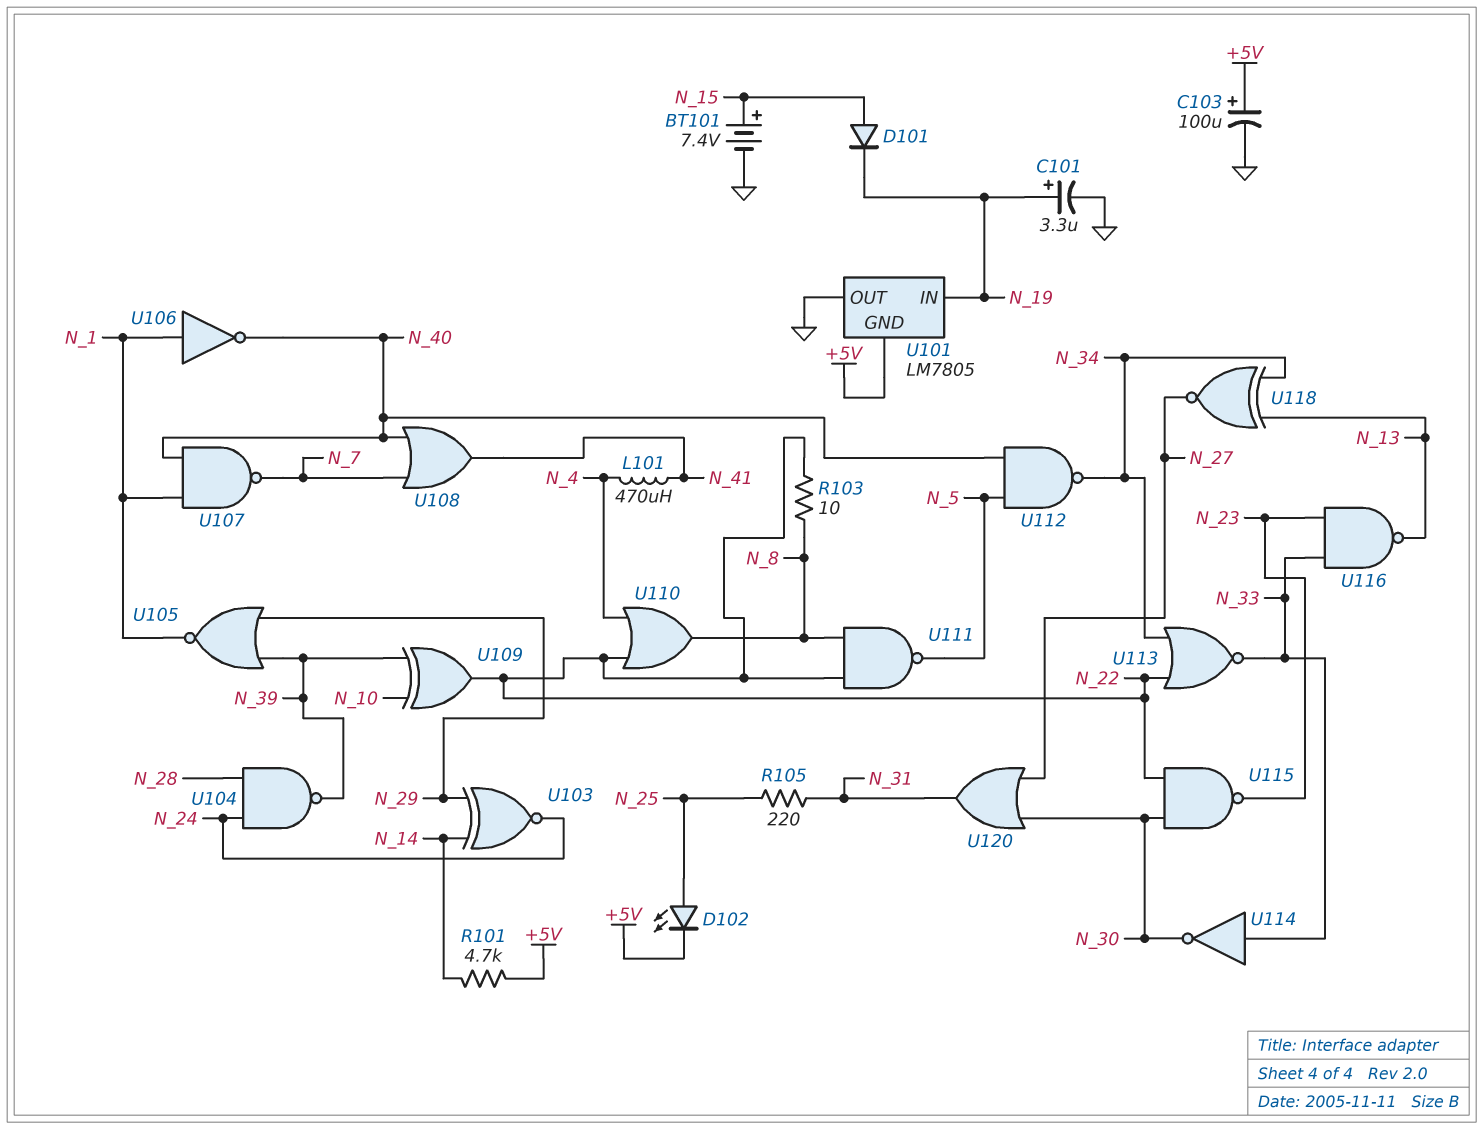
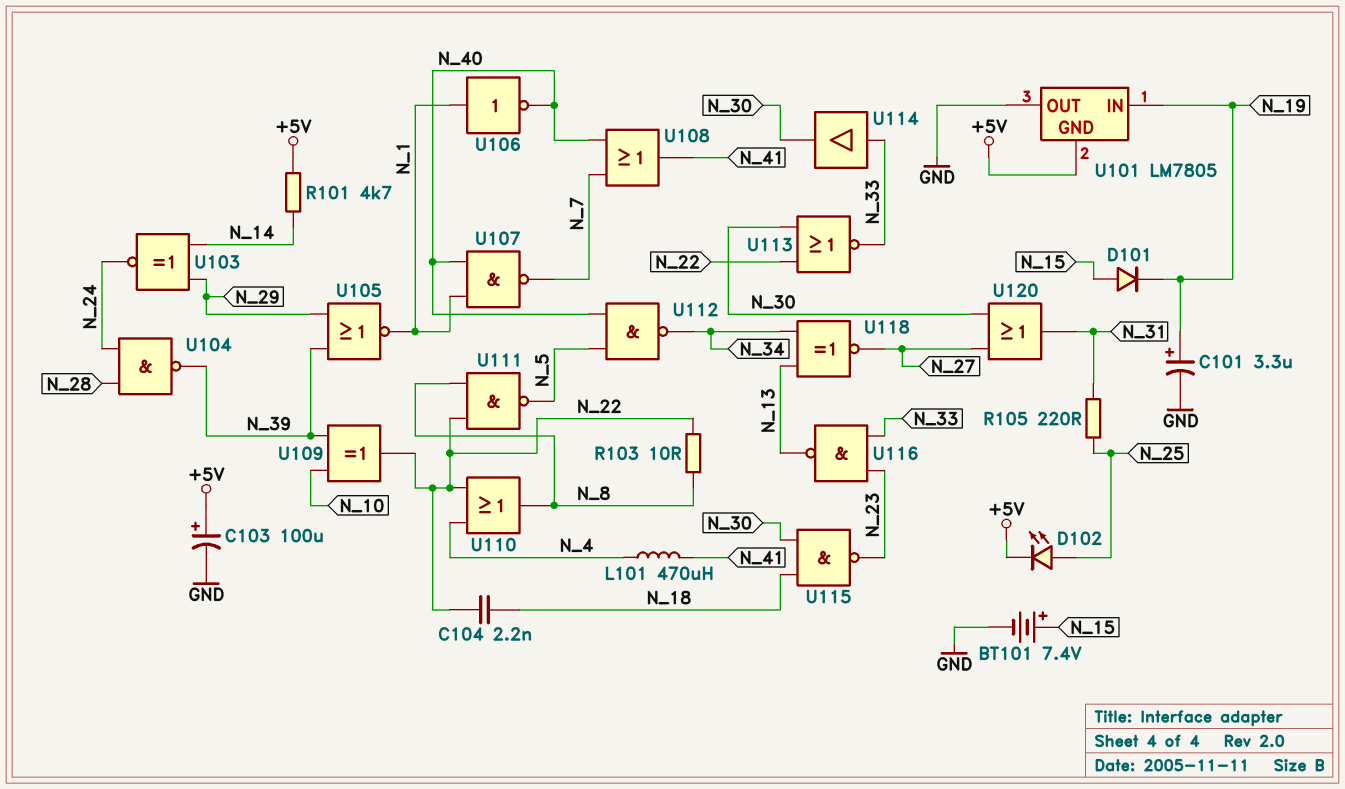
C104: none -> 2.2nF (N_18, N_22)
U113: NOR (in N_22, in N_34, out N_33) -> NOR (in N_22, in N_30, out N_33)
U114: NOT (in N_33, out N_30) -> buffer (in N_33, out N_30)
U115: NAND (in N_22, in N_30, out N_23) -> NAND (in N_18, in N_30, out N_23)

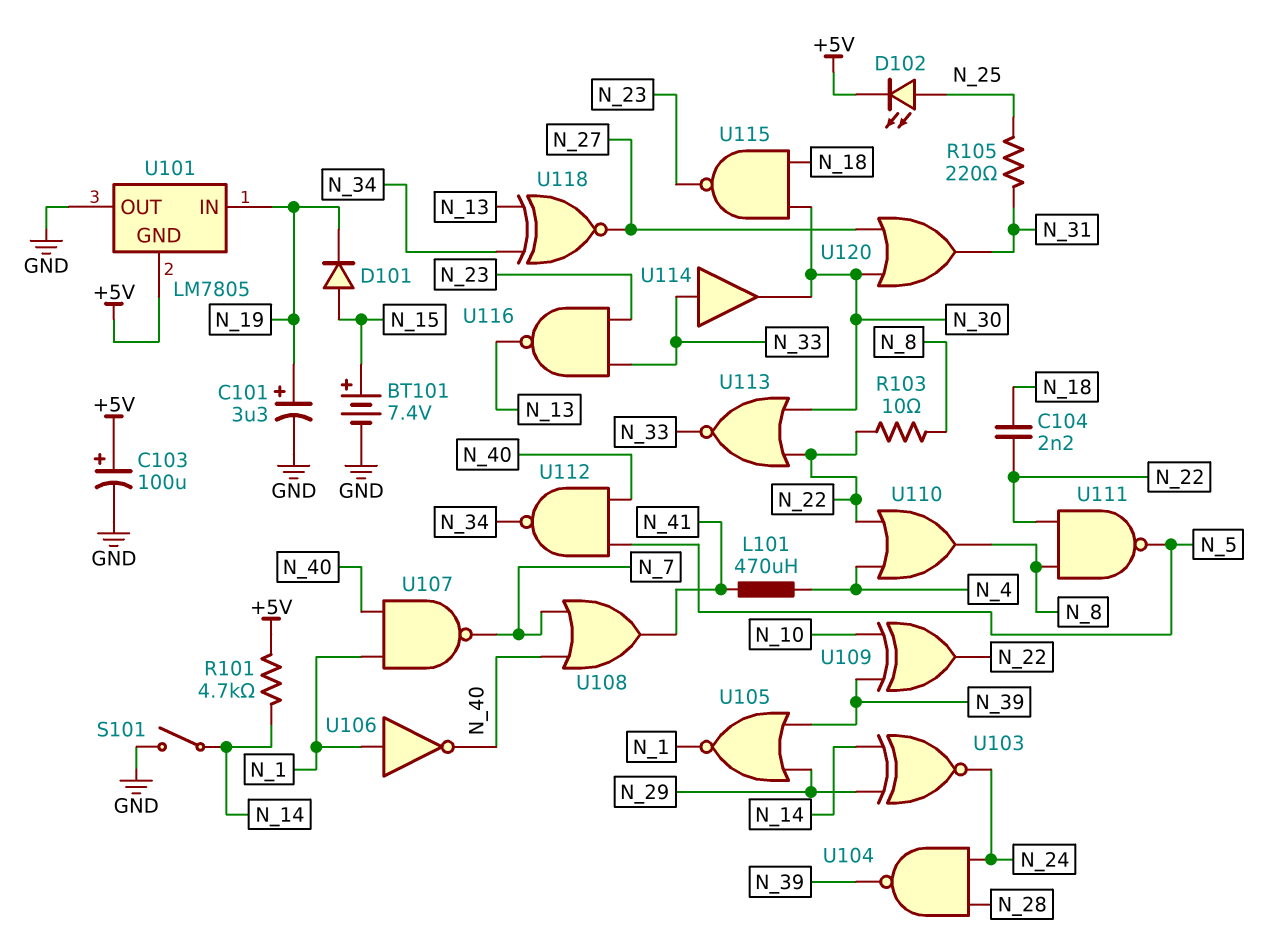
S101: none -> switch (GND, N_14)

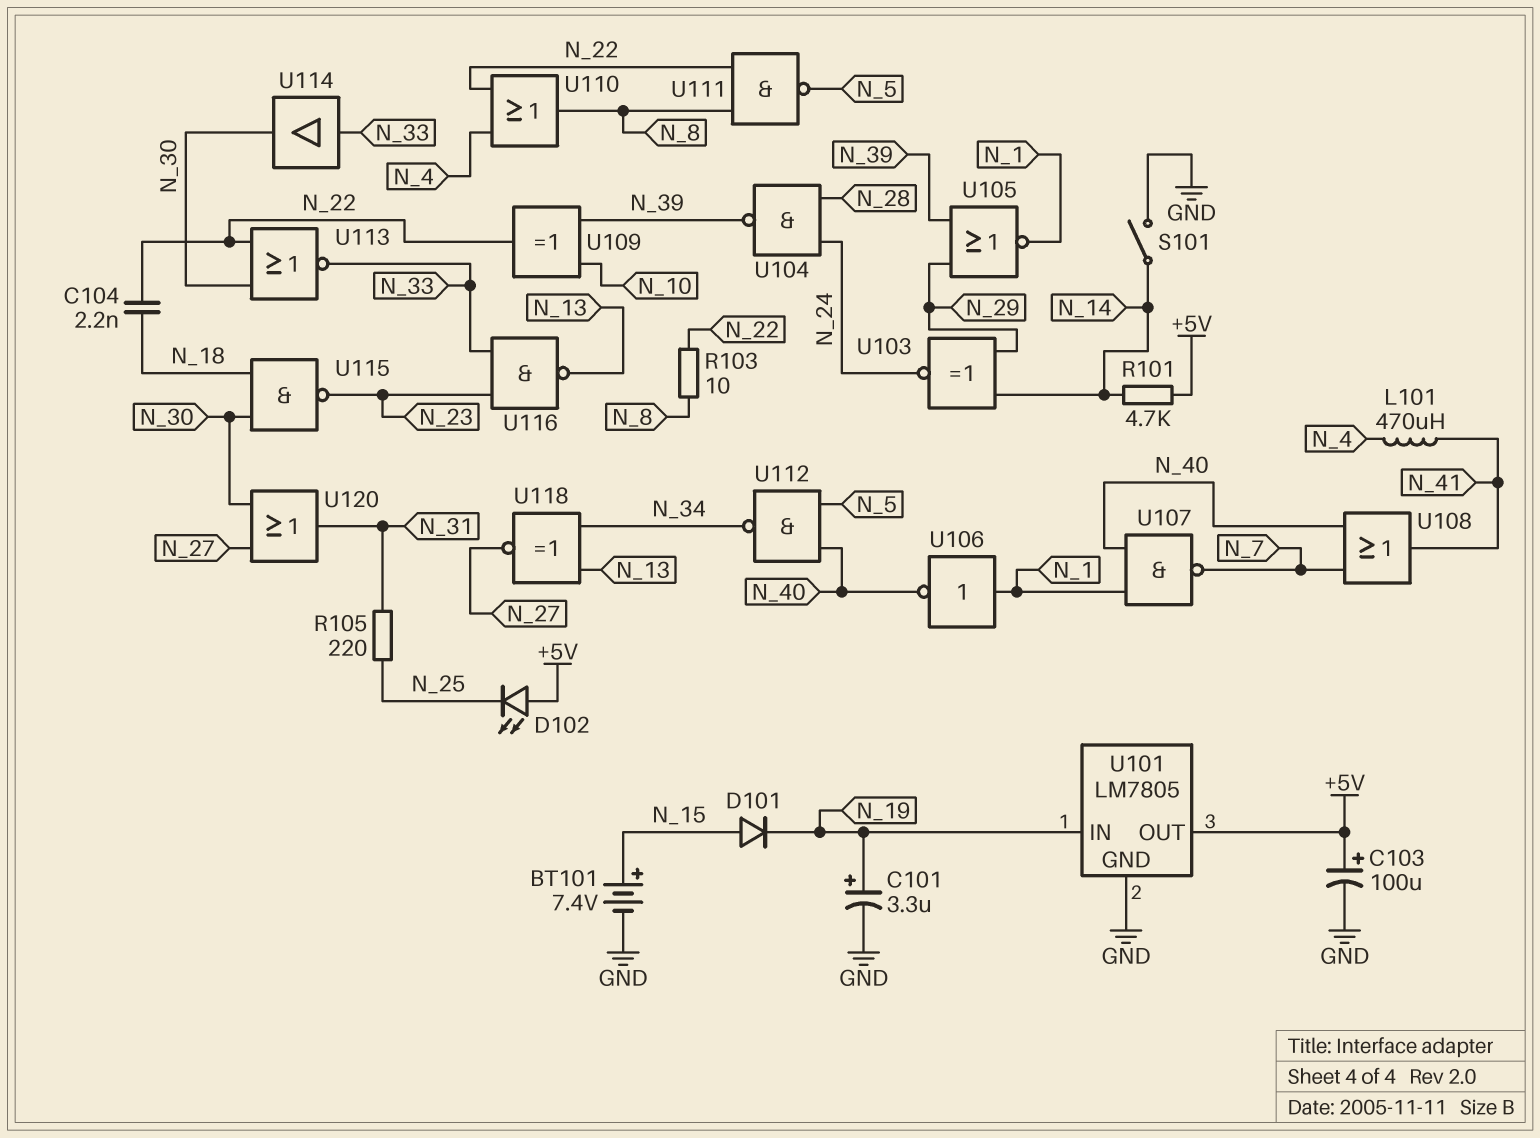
D102: LED (A N_25, K +5V) -> LED (A +5V, K N_25)
U101 pin GND: +5V -> GND
U101 pin OUT: GND -> +5V

